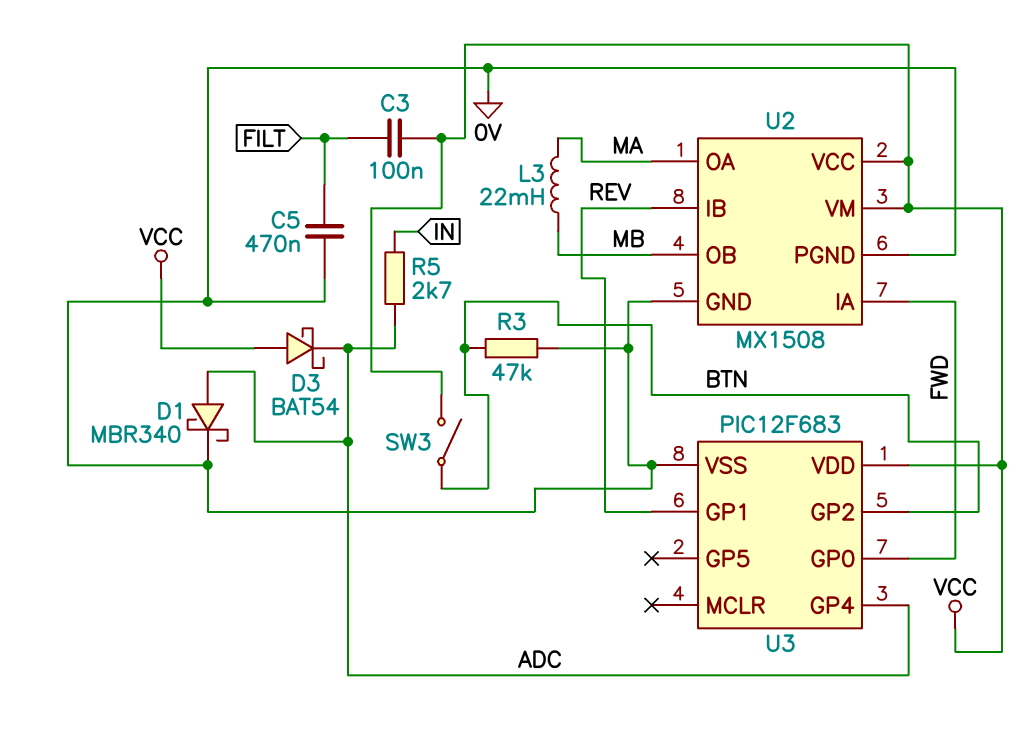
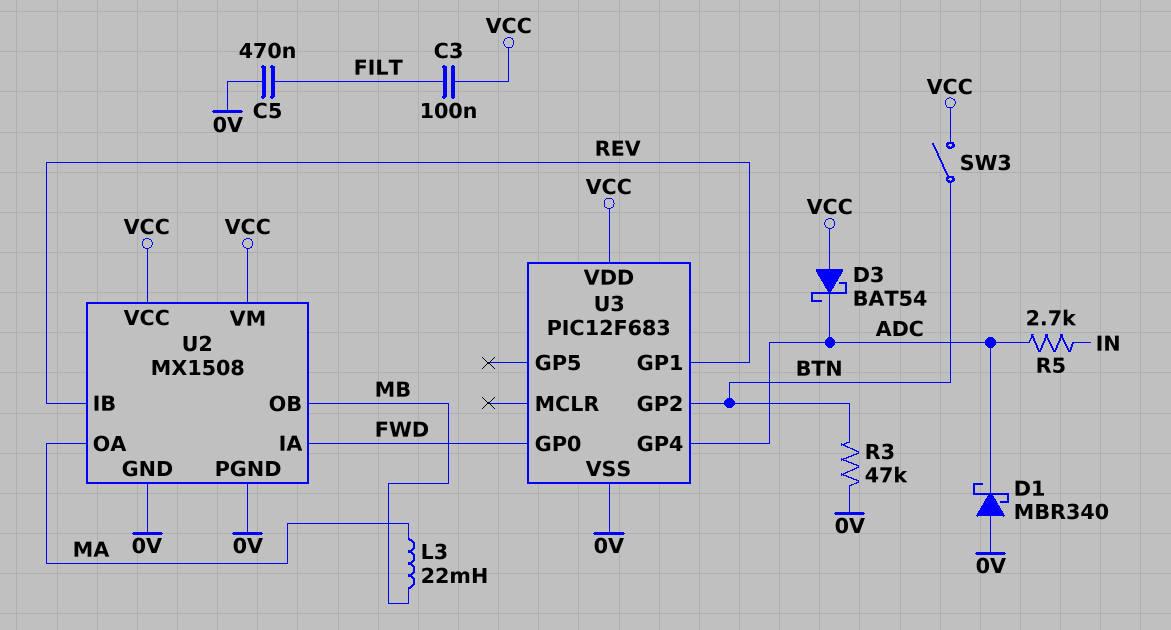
D1: schottky MBR340 (A ADC, K 0V) -> schottky MBR340 (A 0V, K ADC)

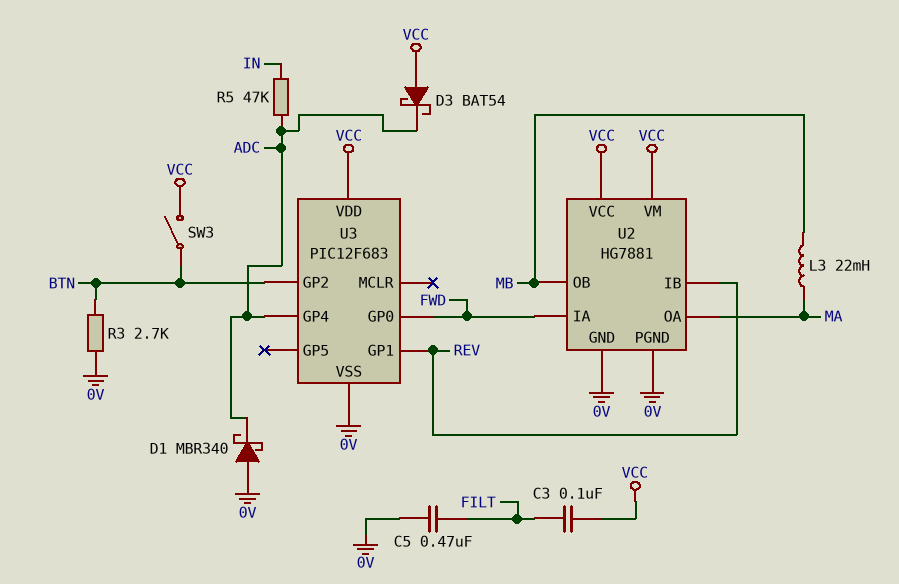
R3: 47k (0V, BTN) -> 2.7k (0V, BTN)
R5: 2.7k (ADC, IN) -> 47k (ADC, IN)
U2: MX1508 -> HG7881

